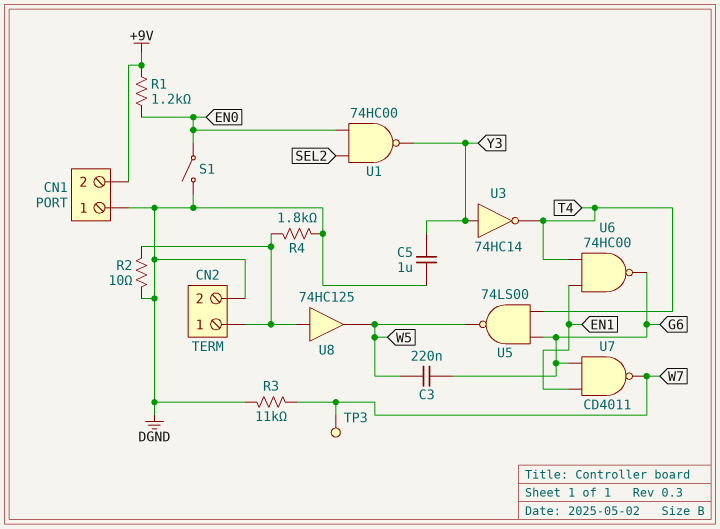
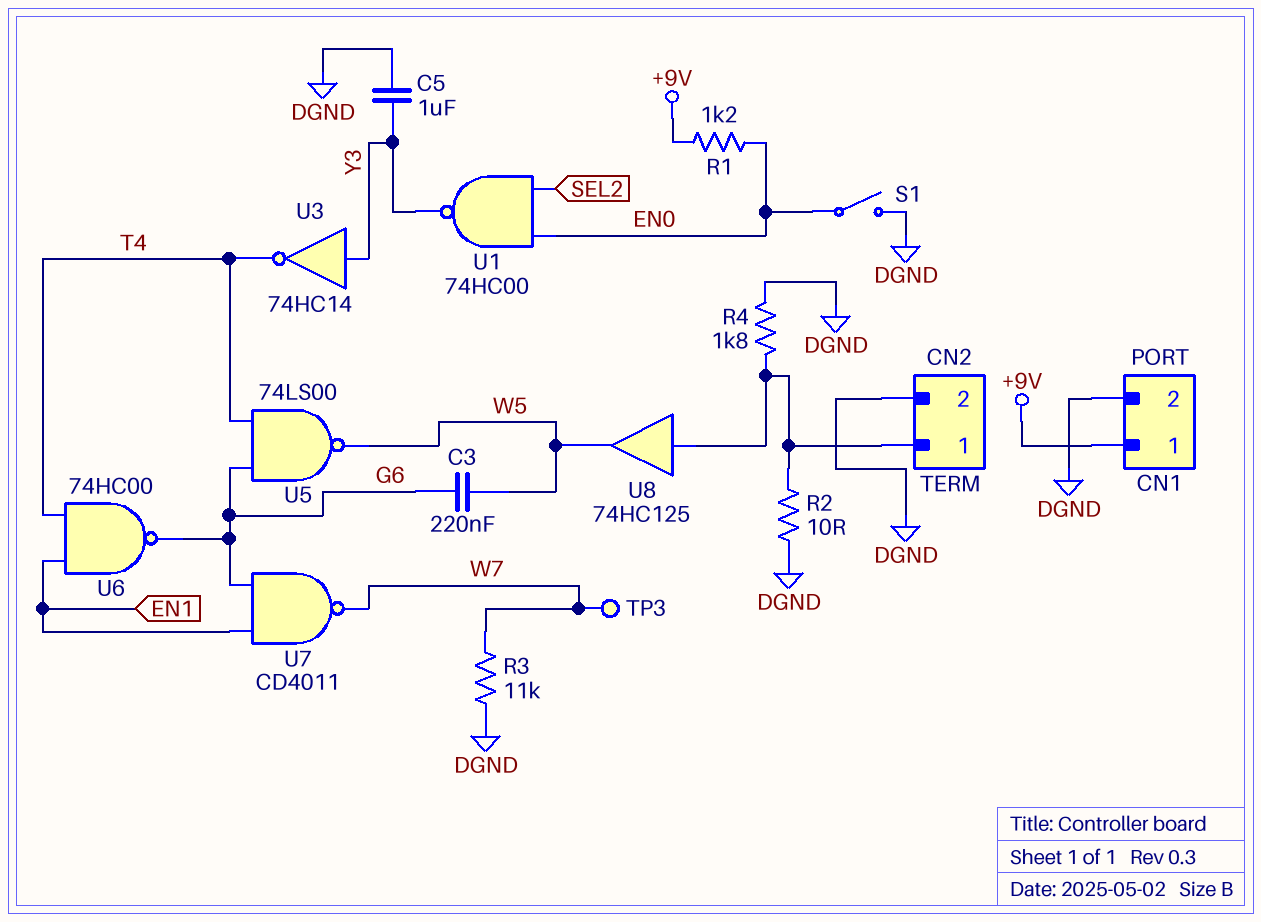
CN1 pin 1: DGND -> +9V
CN1 pin 2: +9V -> DGND

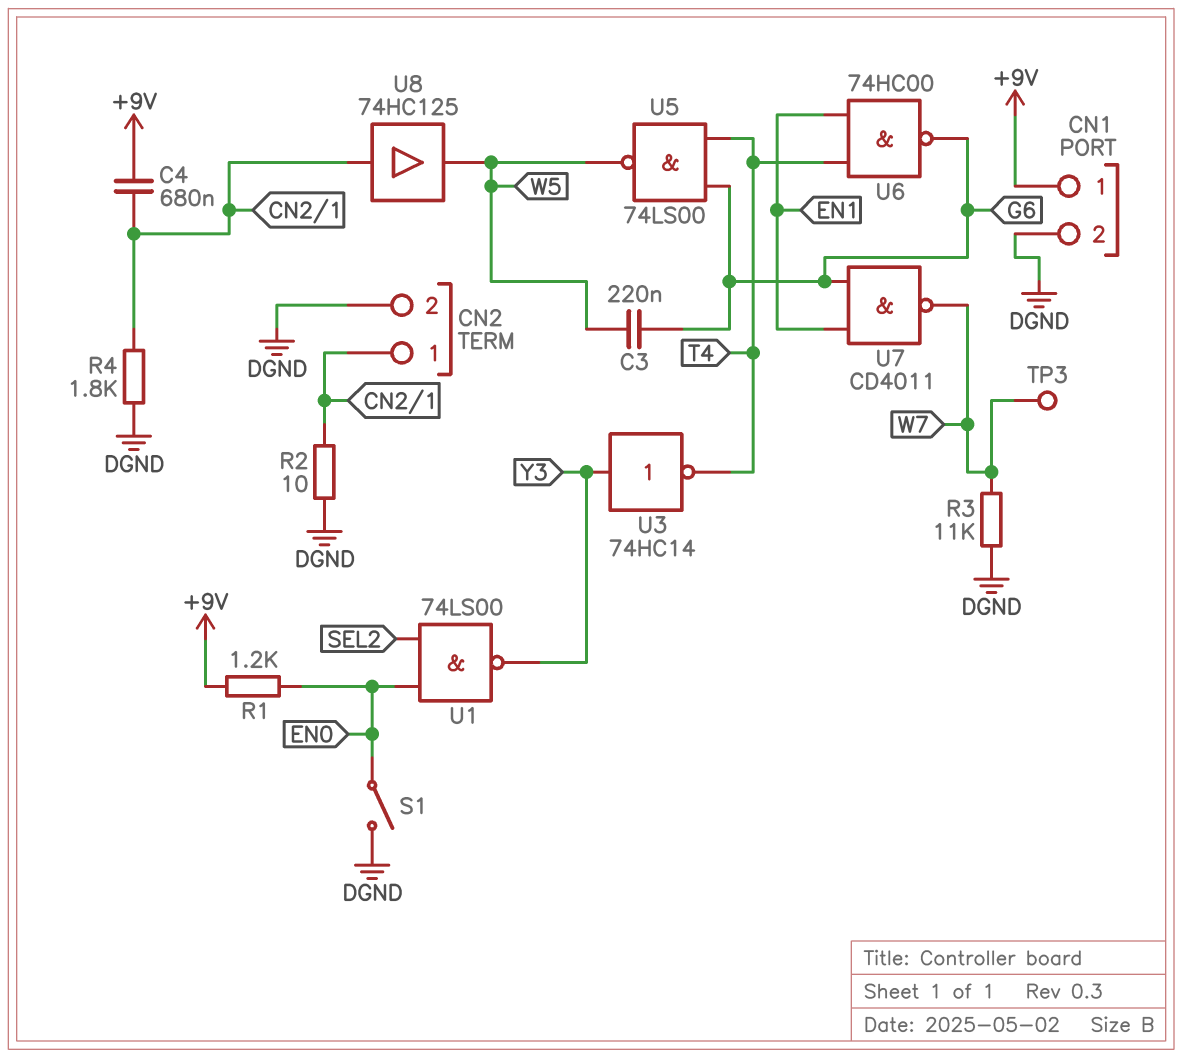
C4: none -> 680nF (+9V, CN2/1)
C5: 1uF (DGND, Y3) -> none
U1: NAND 74HC00 (in EN0, in SEL2, out Y3) -> NAND 74LS00 (in EN0, in SEL2, out Y3)

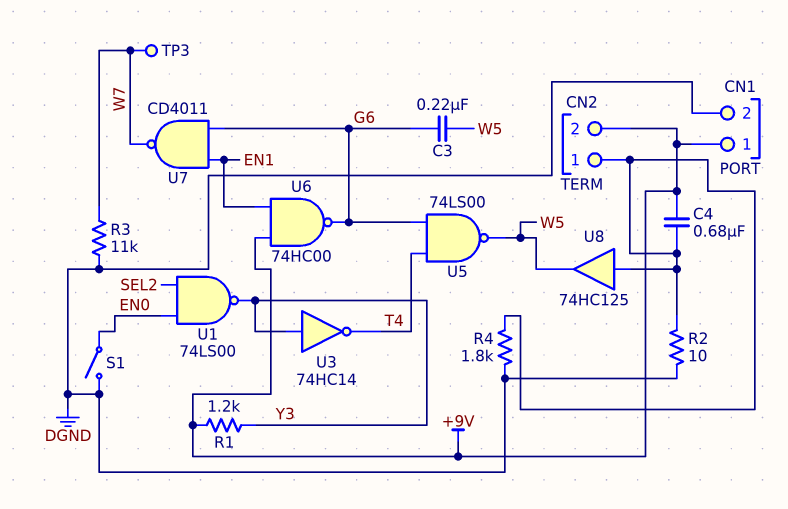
CN2 pin 2: DGND -> +9V
R1: 1.2k (+9V, EN0) -> 1.2k (+9V, Y3)
U6: NAND 74HC00 (in EN1, in T4, out G6) -> NAND 74HC00 (in +9V, in EN1, out G6)

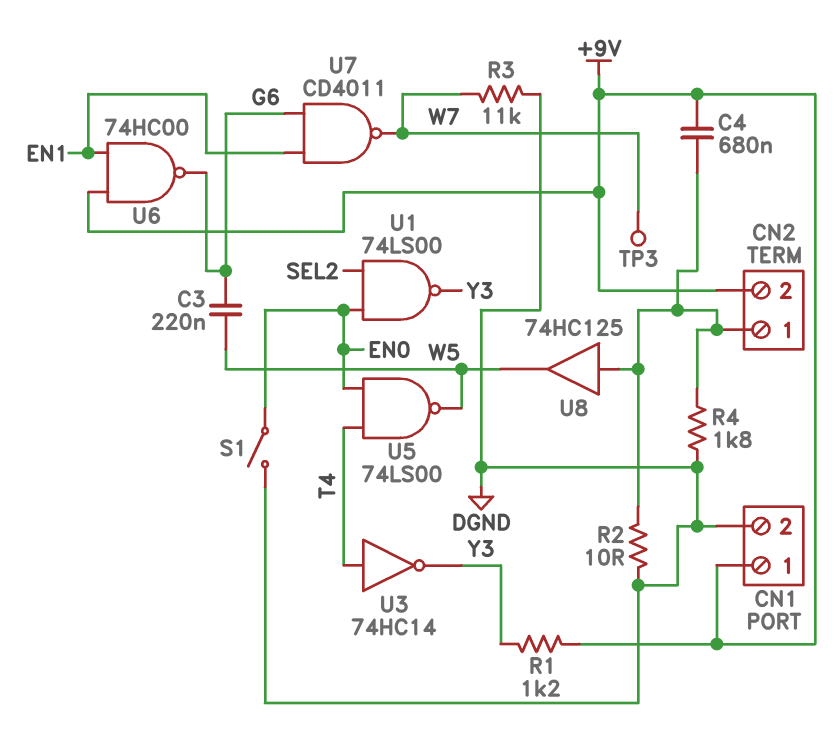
U3: NOT 74HC14 (in Y3, out T4) -> NOT 74HC14 (in T4, out Y3)
U5: NAND 74LS00 (in G6, in T4, out W5) -> NAND 74LS00 (in EN0, in T4, out W5)

